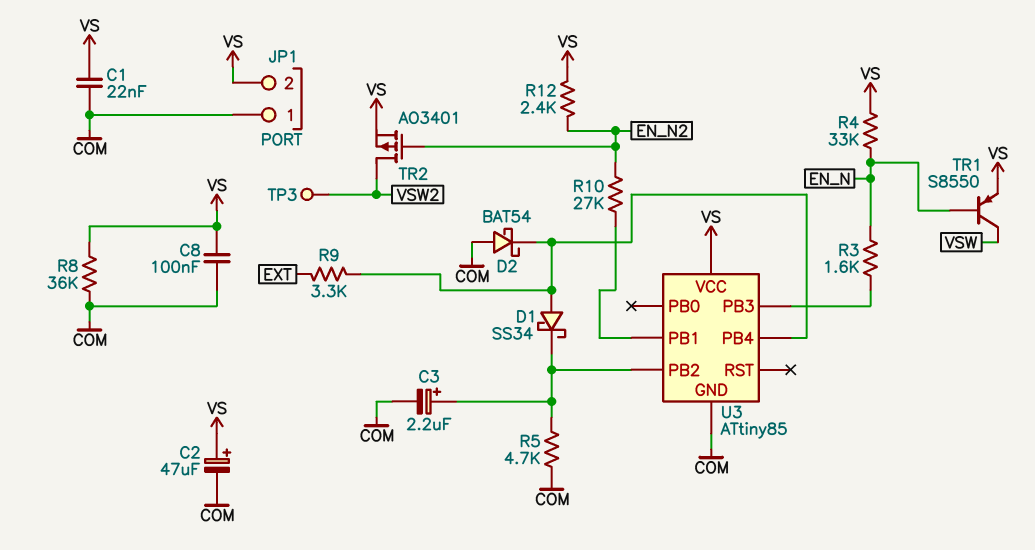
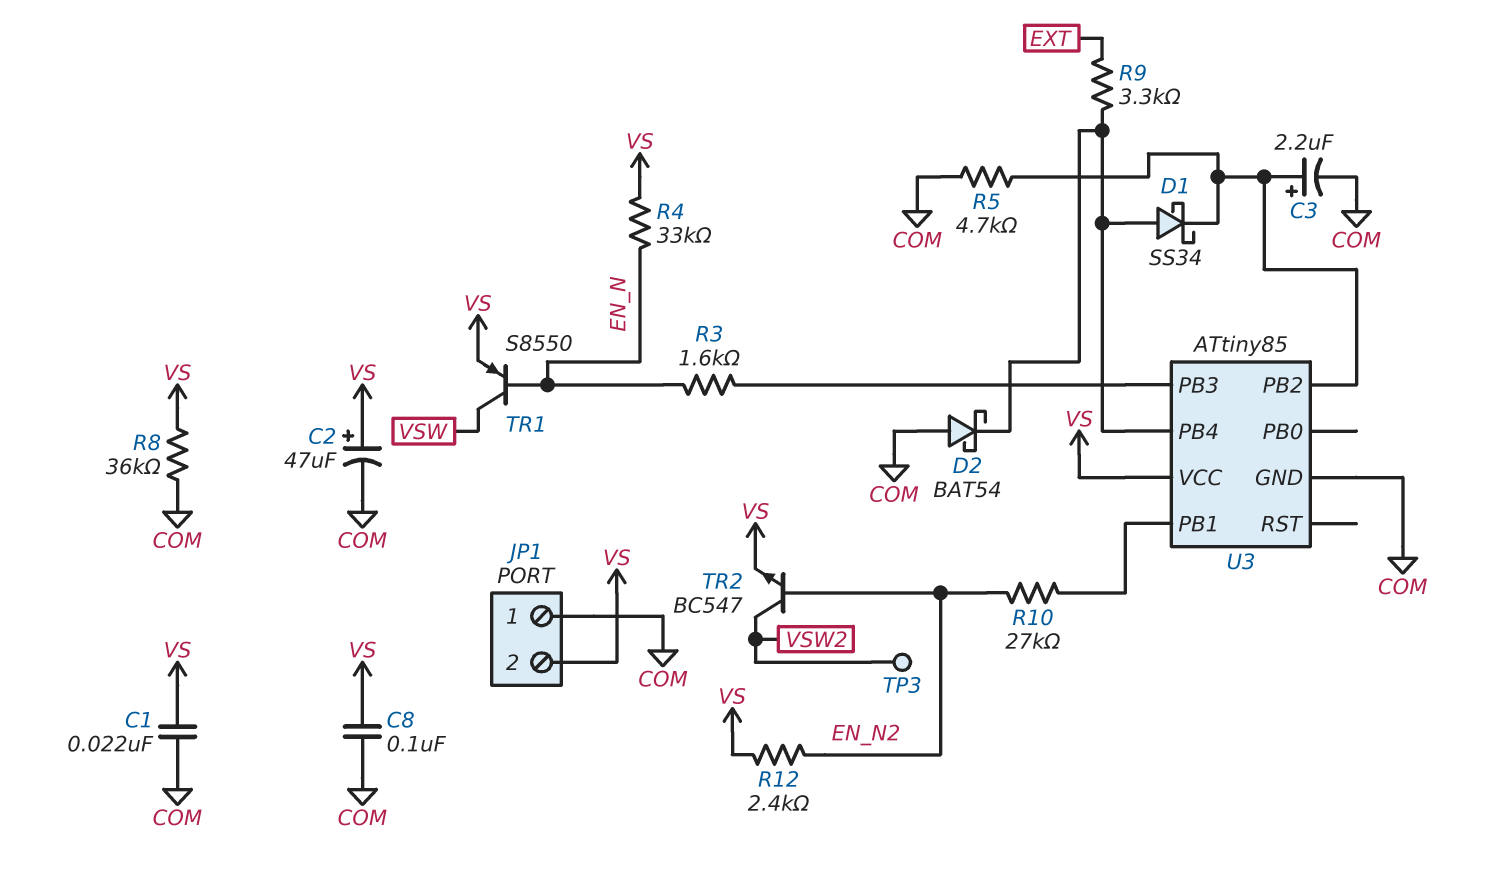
TR2: PMOS AO3401 (G EN_N2, D VSW2, S VS) -> NPN BC547 (B EN_N2, C VSW2, E VS)

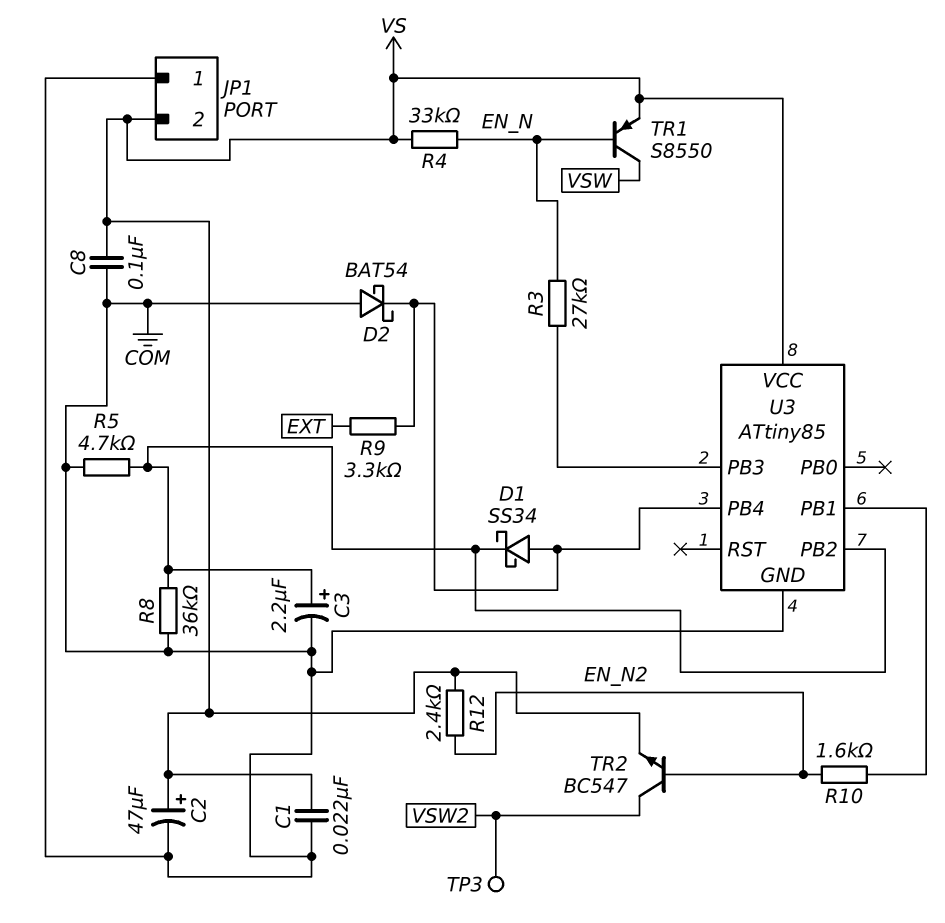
R3: 1.6k (EN_N, U3/PB3) -> 27k (EN_N, U3/PB3)
R8: 36k (COM, VS) -> 36k (COM, U3/PB2)
R10: 27k (EN_N2, U3/PB1) -> 1.6k (EN_N2, U3/PB1)

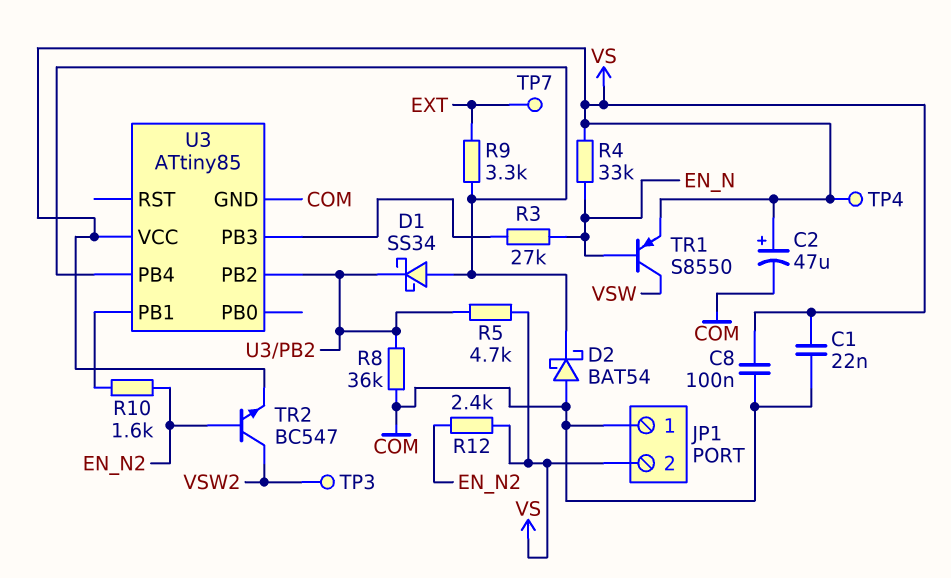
C3: 2.2uF (plus U3/PB2, minus COM) -> none
R5: 4.7k (COM, U3/PB2) -> 4.7k (U3/PB2, VS)
TP4: none -> test point (VS)
TP7: none -> test point (EXT)

